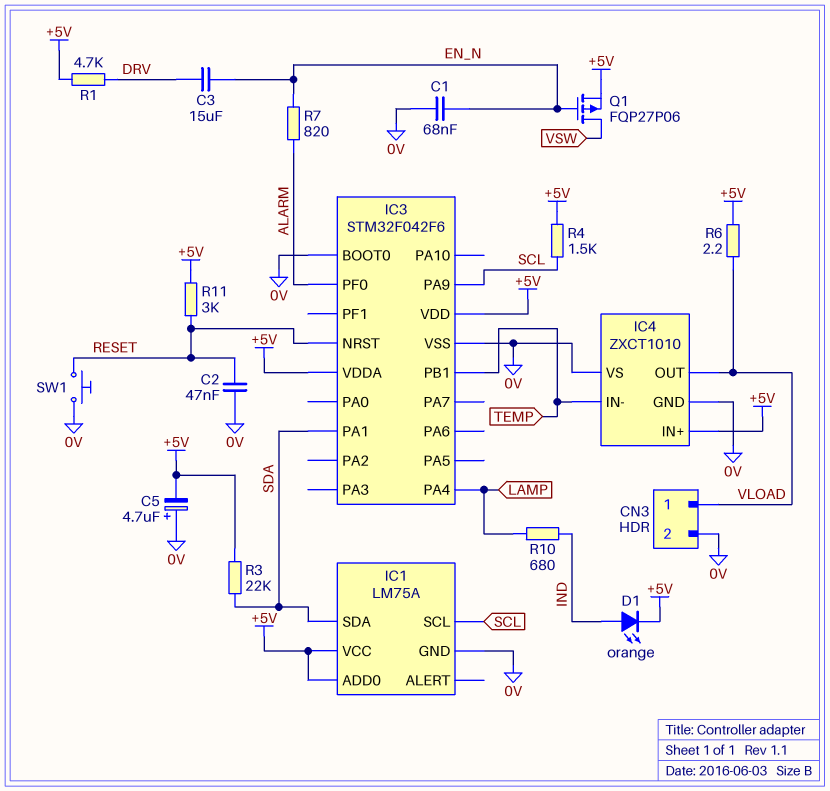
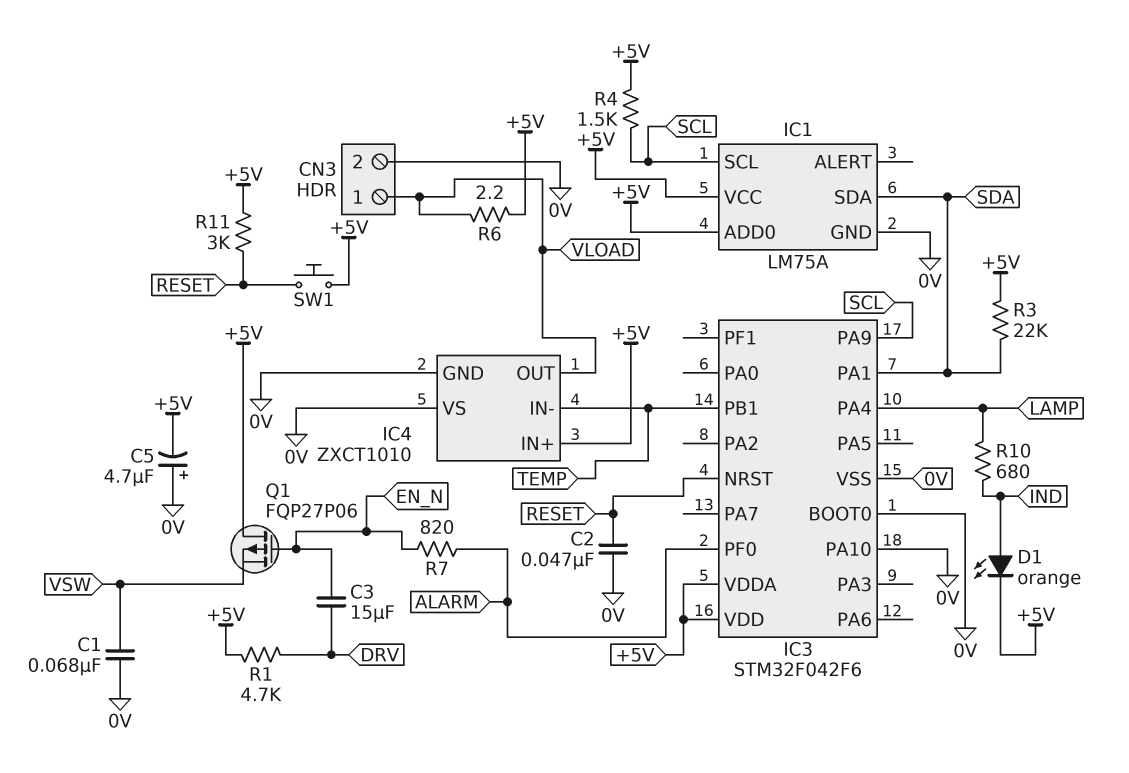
C1: 68nF (0V, EN_N) -> 68nF (0V, VSW)
IC3 pin PA10: none -> 0V
Q1: PMOS FQP27P06 (G EN_N, D VSW, S +5V) -> PMOS FQP27P06 (G EN_N, D +5V, S VSW)
SW1: button (0V, RESET) -> button (+5V, RESET)

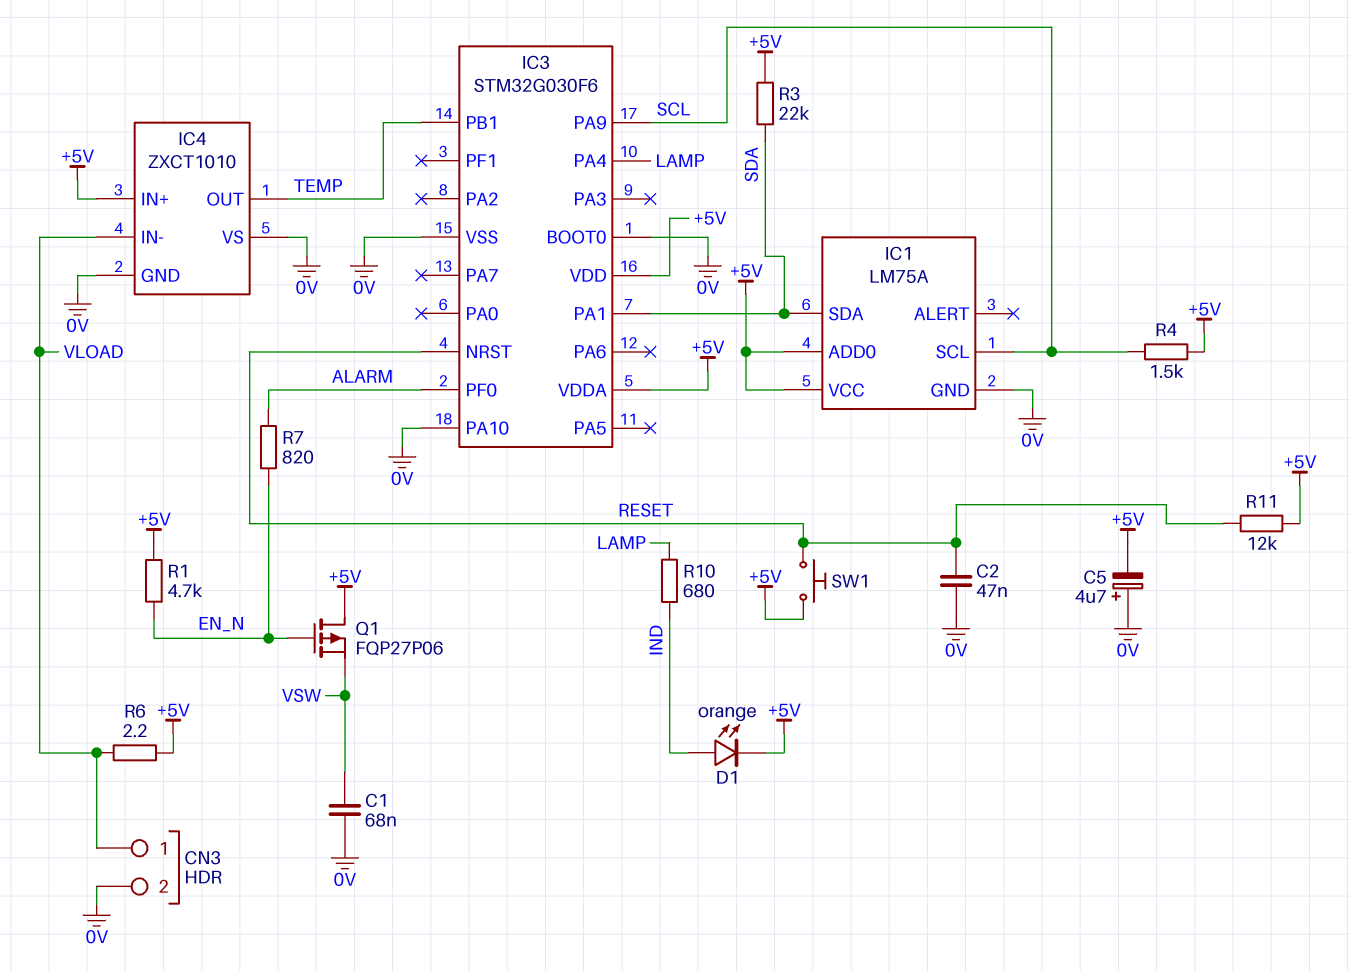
C3: 15uF (DRV, EN_N) -> none
IC3: STM32F042F6 -> STM32G030F6
IC4 pin IN-: TEMP -> VLOAD
IC4 pin OUT: VLOAD -> TEMP
R1: 4.7k (+5V, DRV) -> 4.7k (+5V, EN_N)
R11: 3k (+5V, RESET) -> 12k (+5V, RESET)

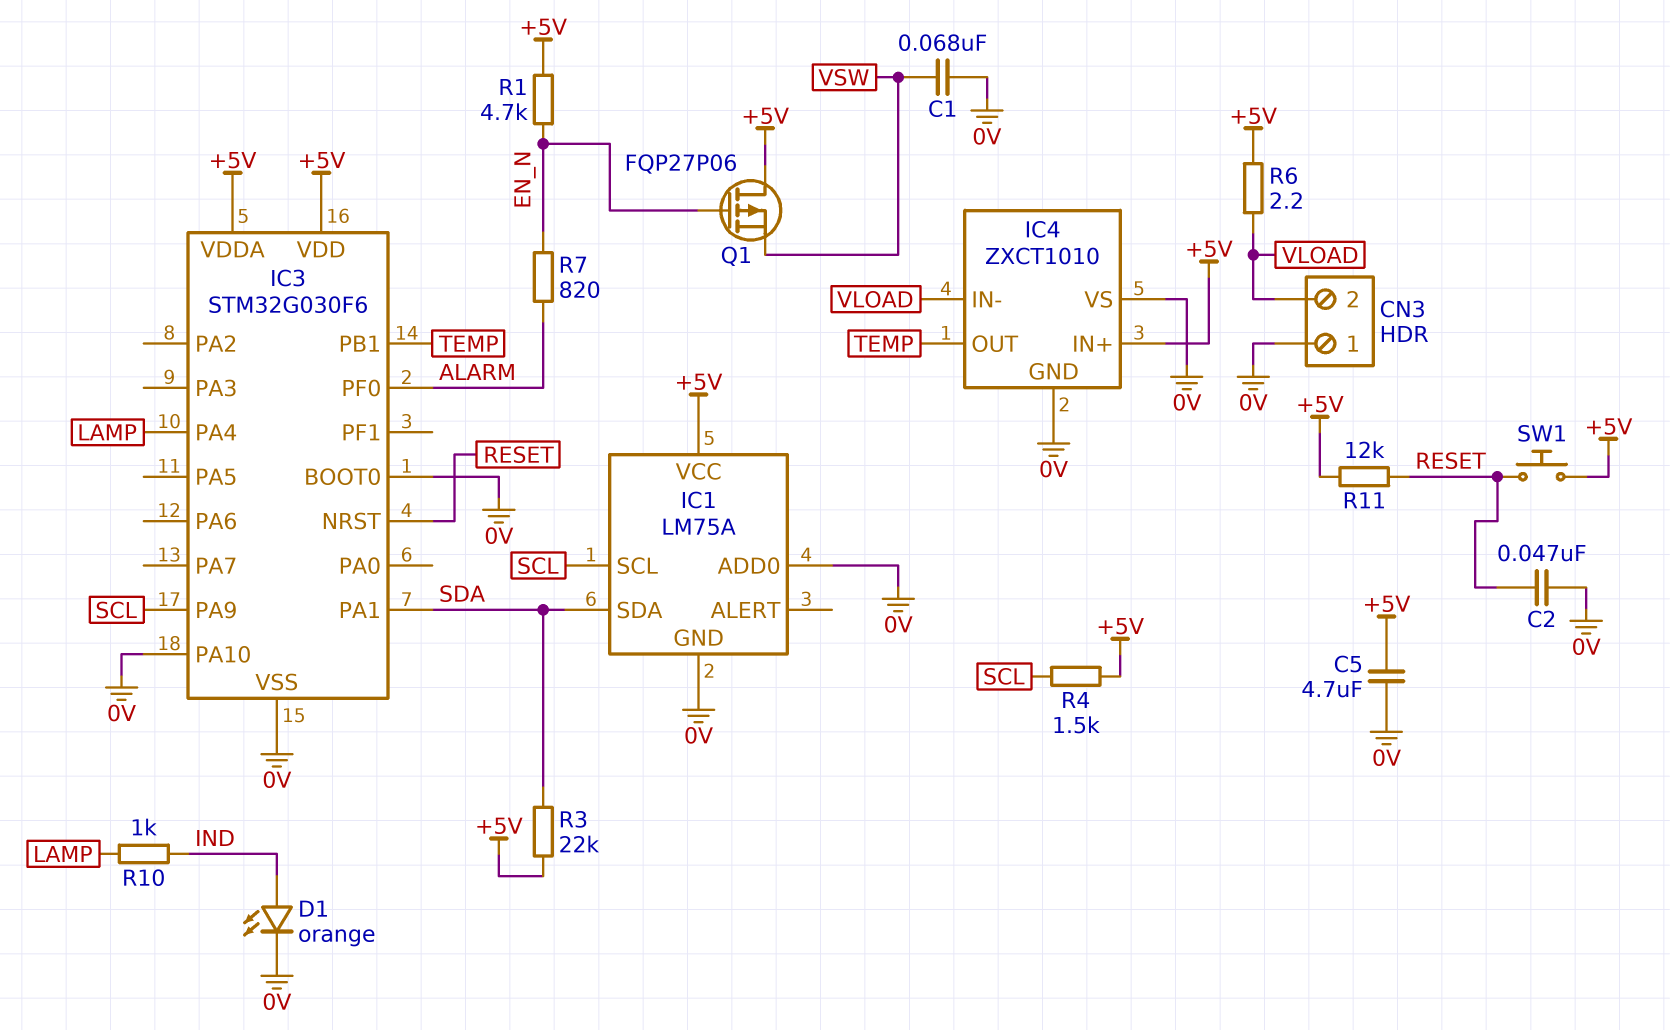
C5: 4.7uF (plus 0V, minus +5V) -> 4.7uF (+5V, 0V)
CN3 pin 1: VLOAD -> 0V
CN3 pin 2: 0V -> VLOAD
D1: LED orange (A IND, K +5V) -> LED orange (A IND, K 0V)
IC1 pin ADD0: +5V -> 0V
R10: 680 (IND, LAMP) -> 1k (IND, LAMP)

